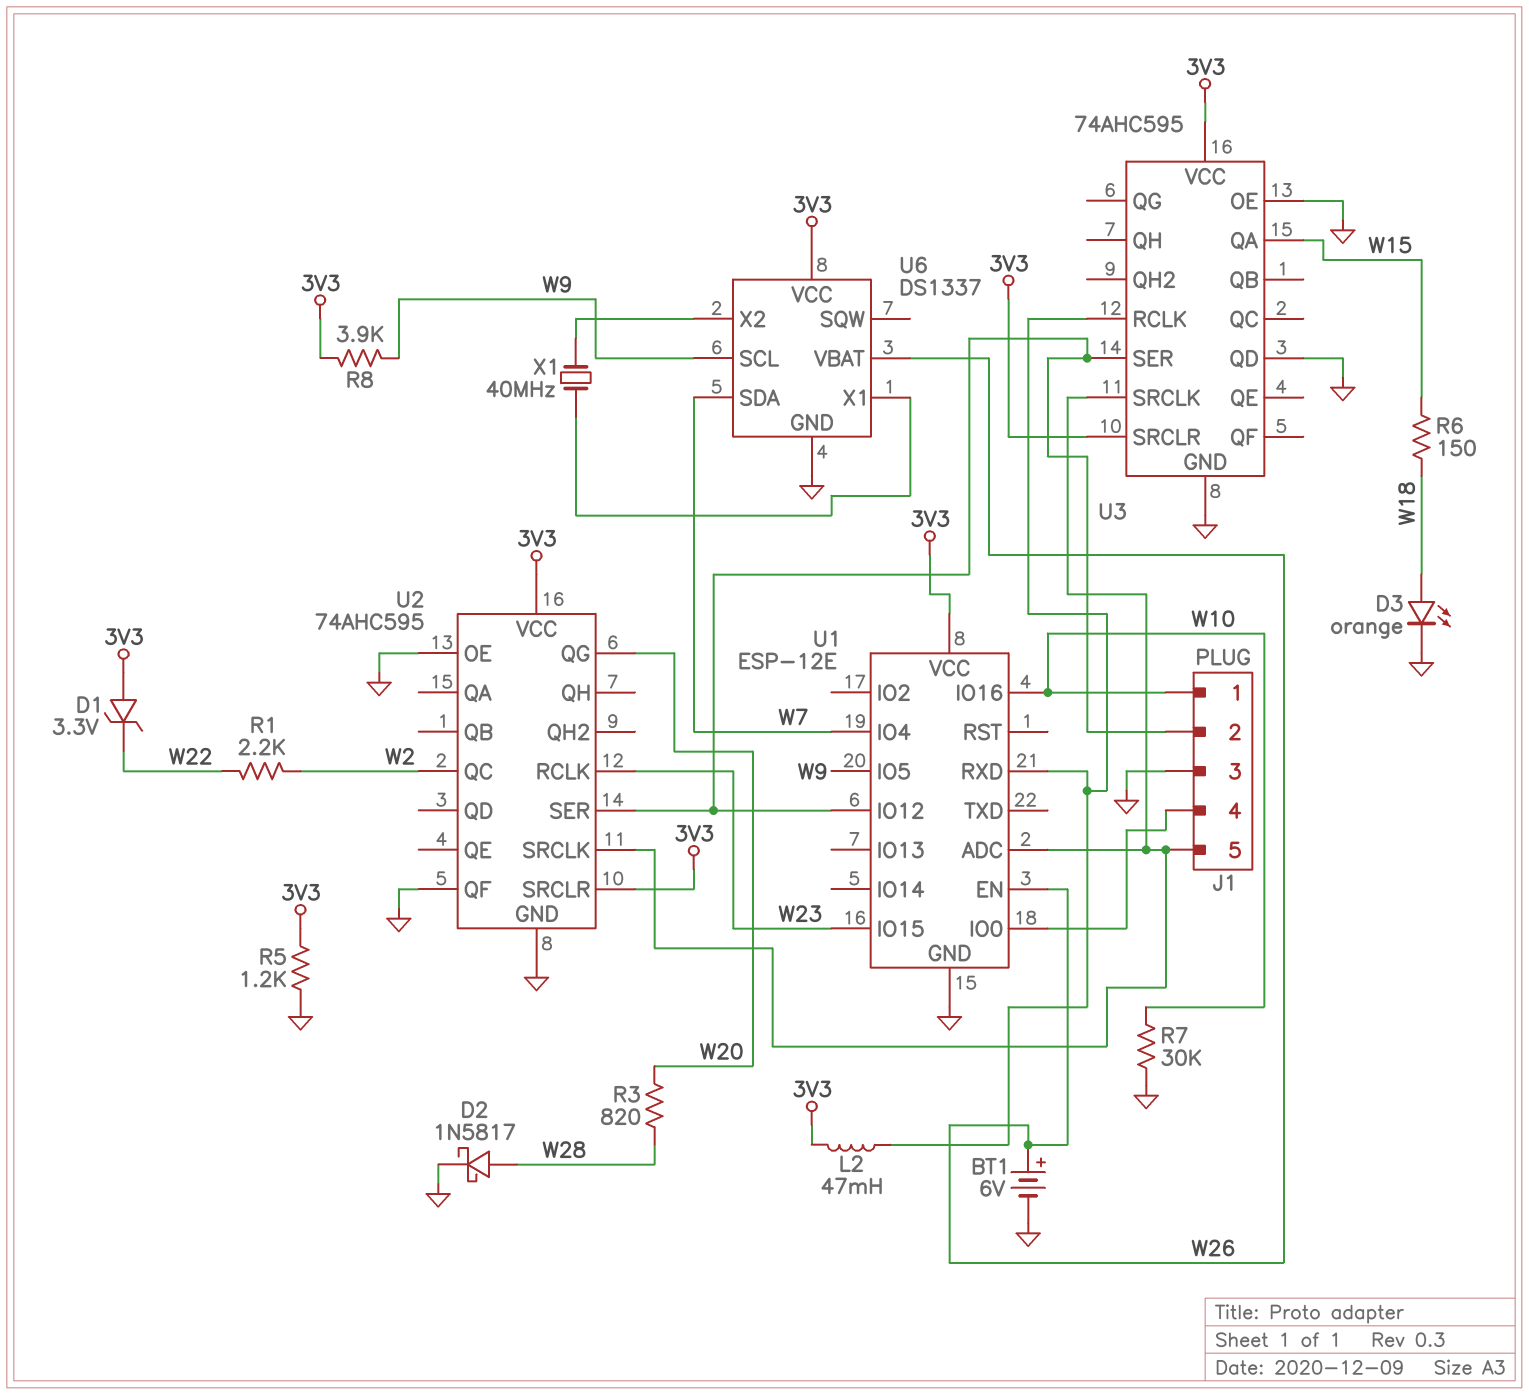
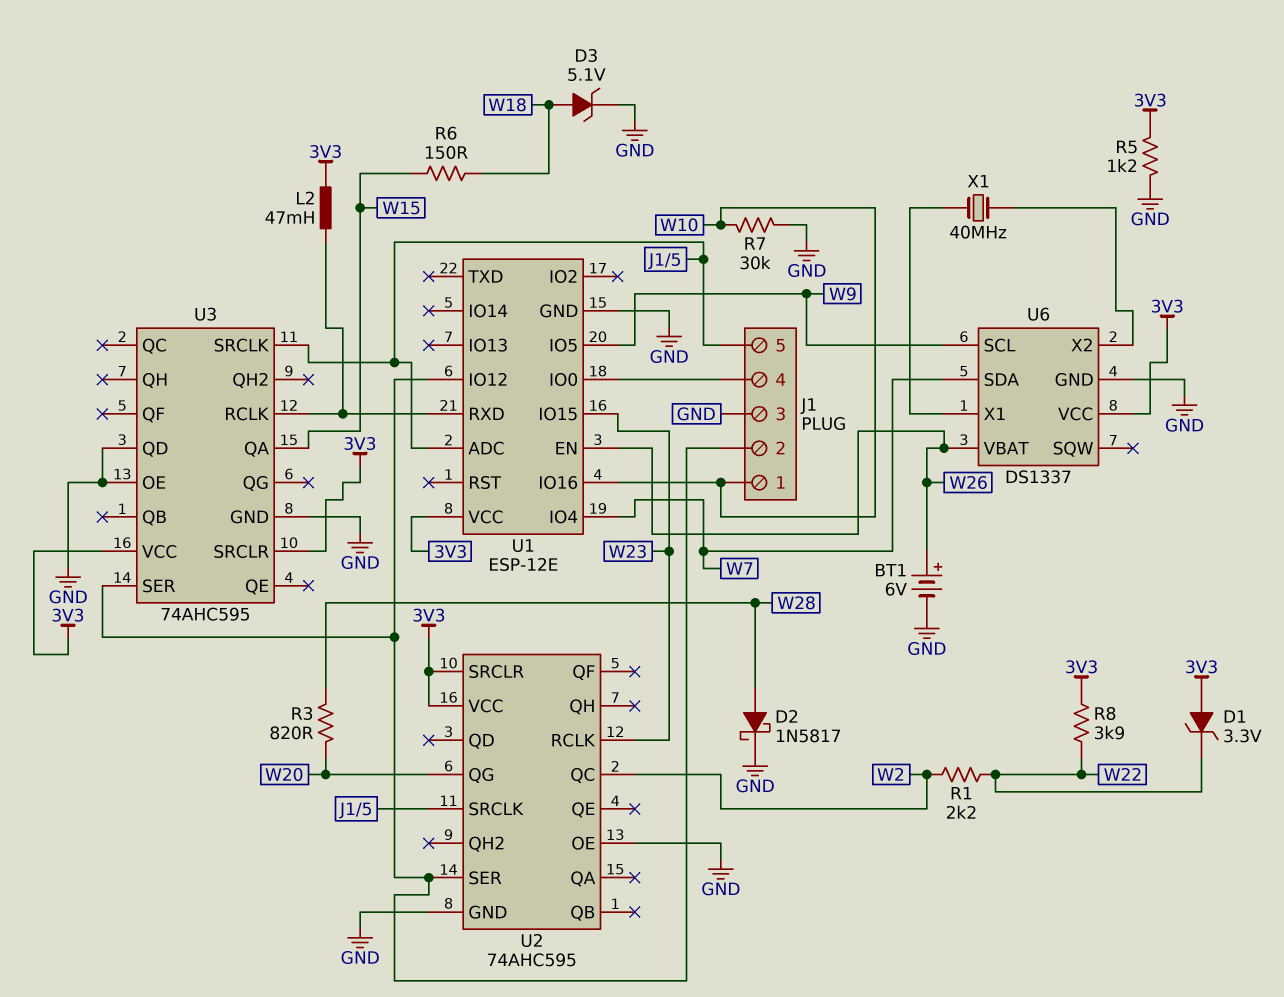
D3: LED orange (A W18, K GND) -> zener 5.1V (A W18, K GND)
R8: 3.9k (3V3, W9) -> 3.9k (3V3, W22)
U2 pin QF: GND -> none

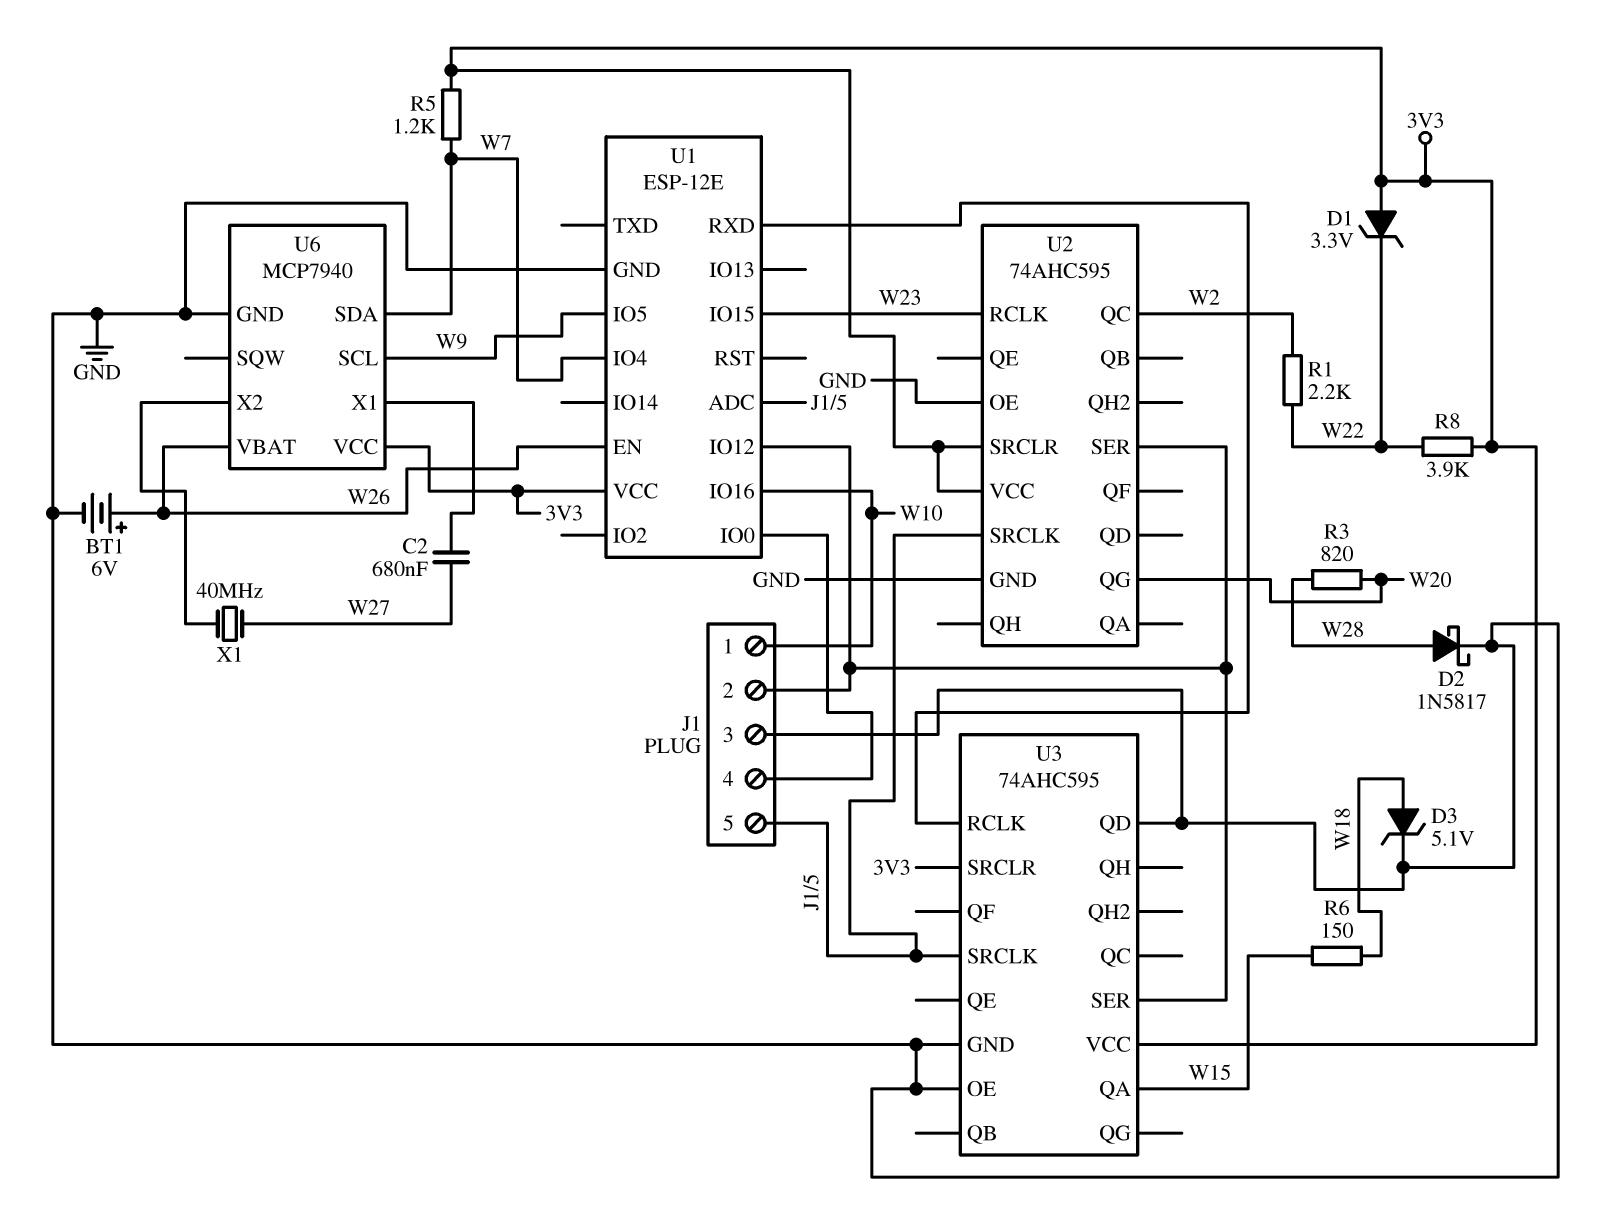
C2: none -> 680nF (U6/X1, W27)
L2: 47mH (3V3, U1/RXD) -> none
R5: 1.2k (3V3, GND) -> 1.2k (3V3, W7)
R7: 30k (GND, W10) -> none
U6: DS1337 -> MCP7940
X1: 40MHz (U6/X1, U6/X2) -> 40MHz (U6/X2, W27)

